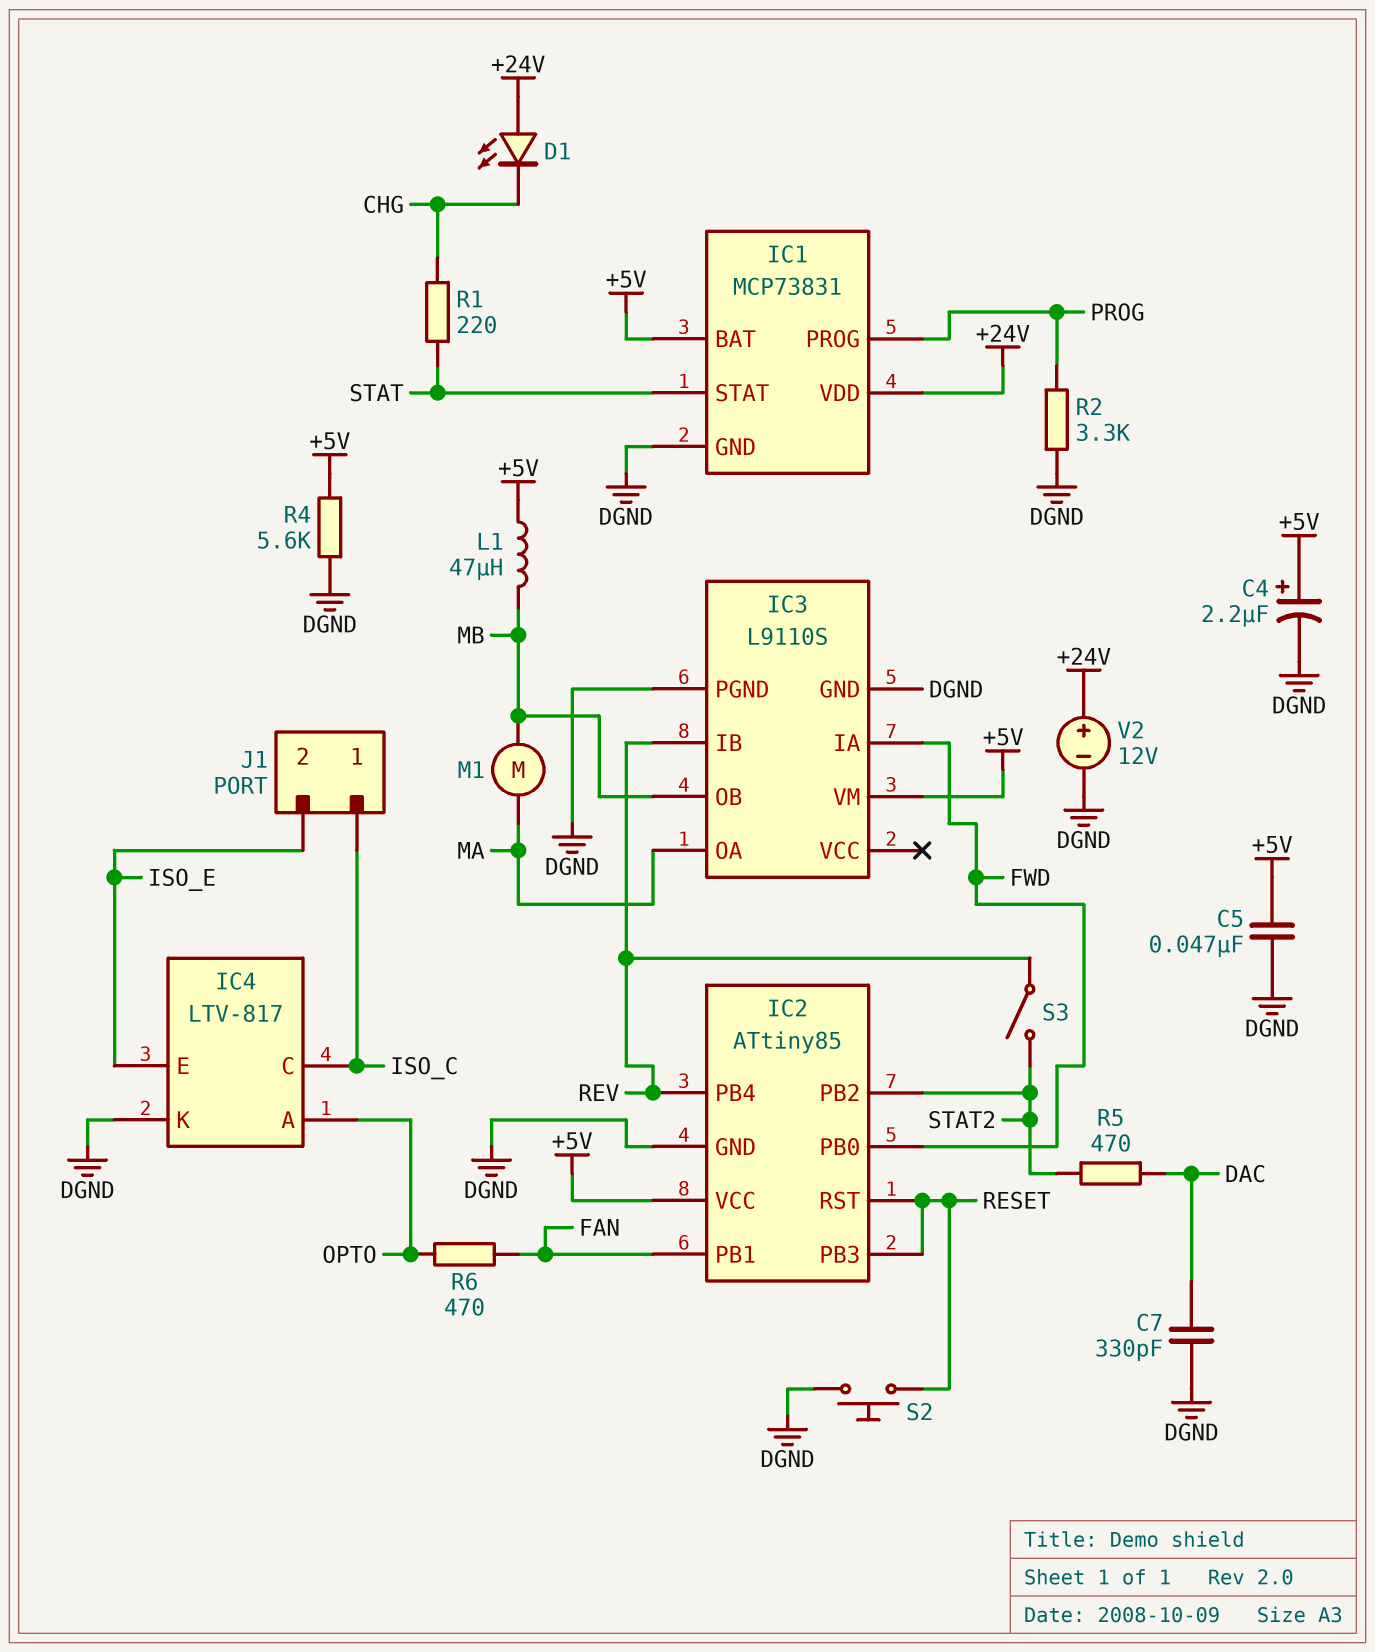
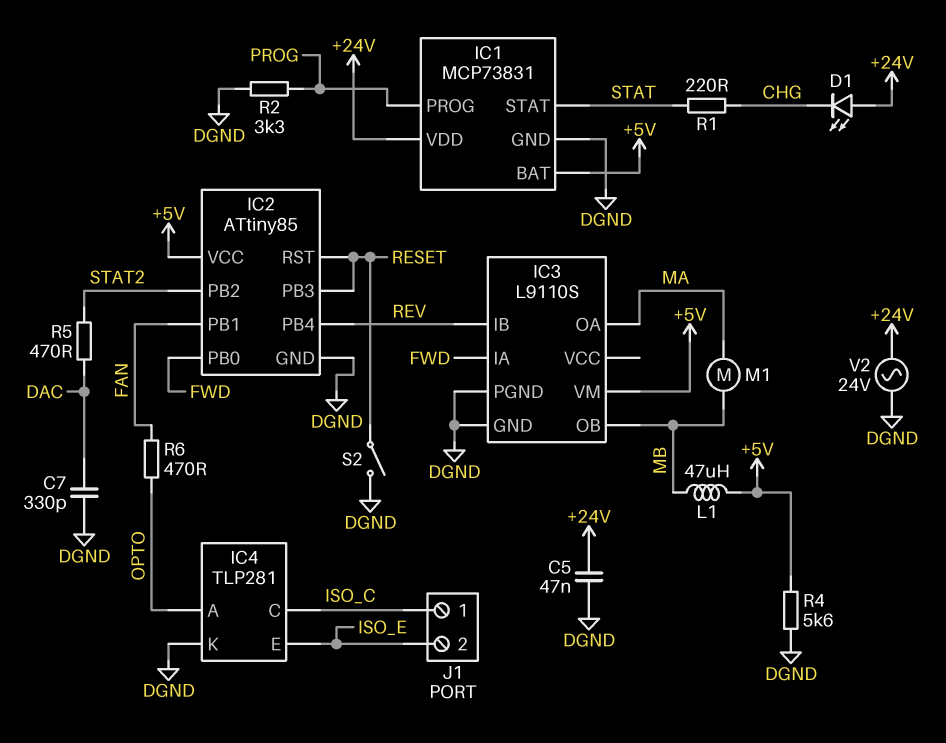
C4: 2.2uF (plus +5V, minus DGND) -> none
C5: 47nF (+5V, DGND) -> 47nF (+24V, DGND)
IC4: LTV-817 -> TLP281
S2: button (DGND, RESET) -> switch (DGND, RESET)
S3: switch (REV, STAT2) -> none
V2: 12V (plus +24V, minus DGND) -> AC 24V (+24V, DGND)

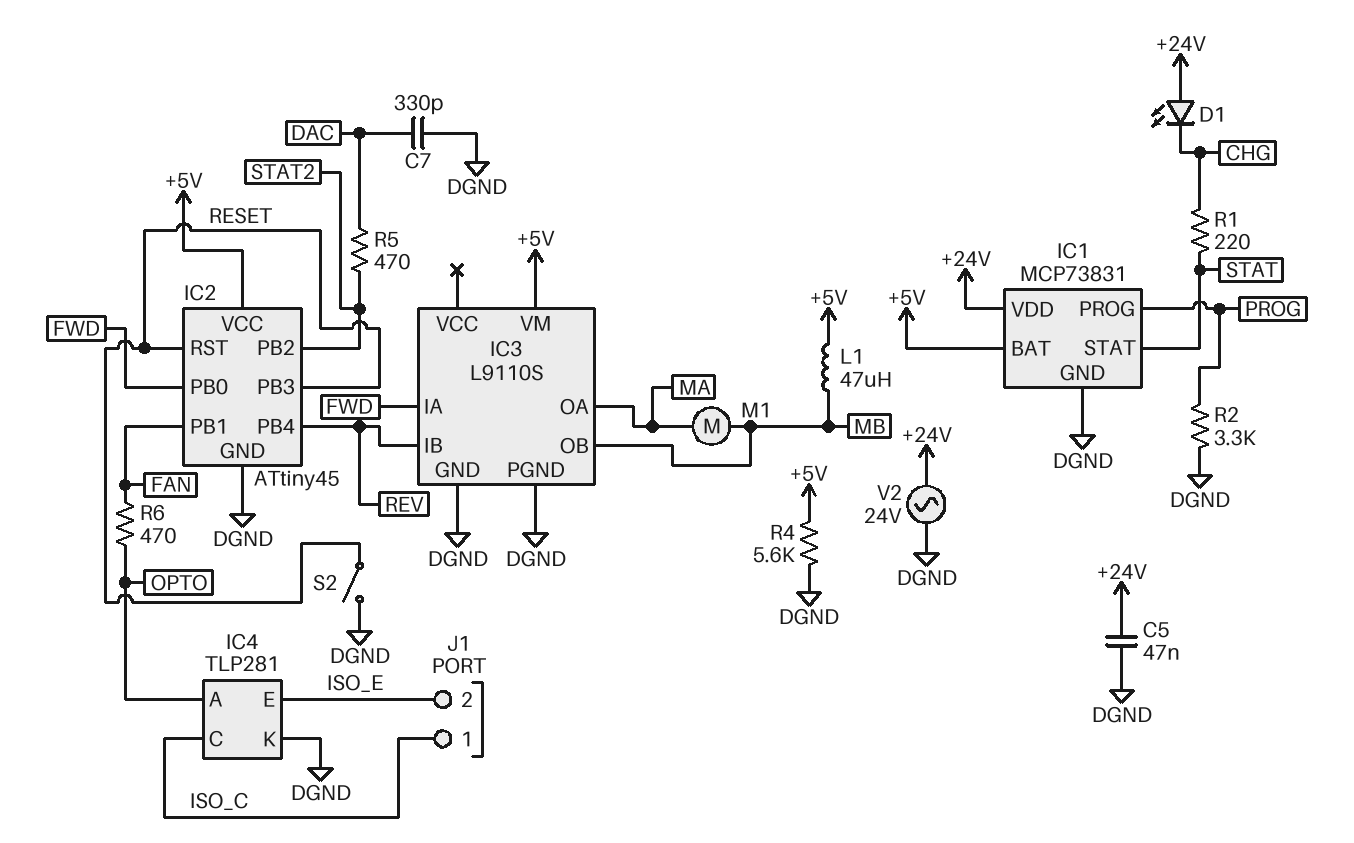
IC2: ATtiny85 -> ATtiny45

